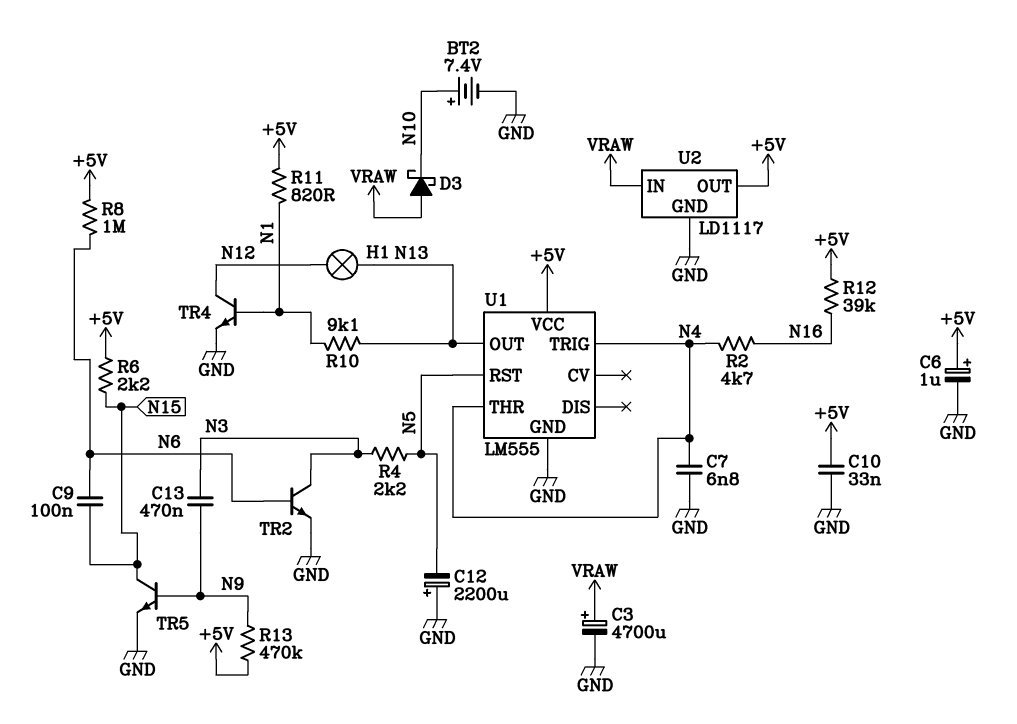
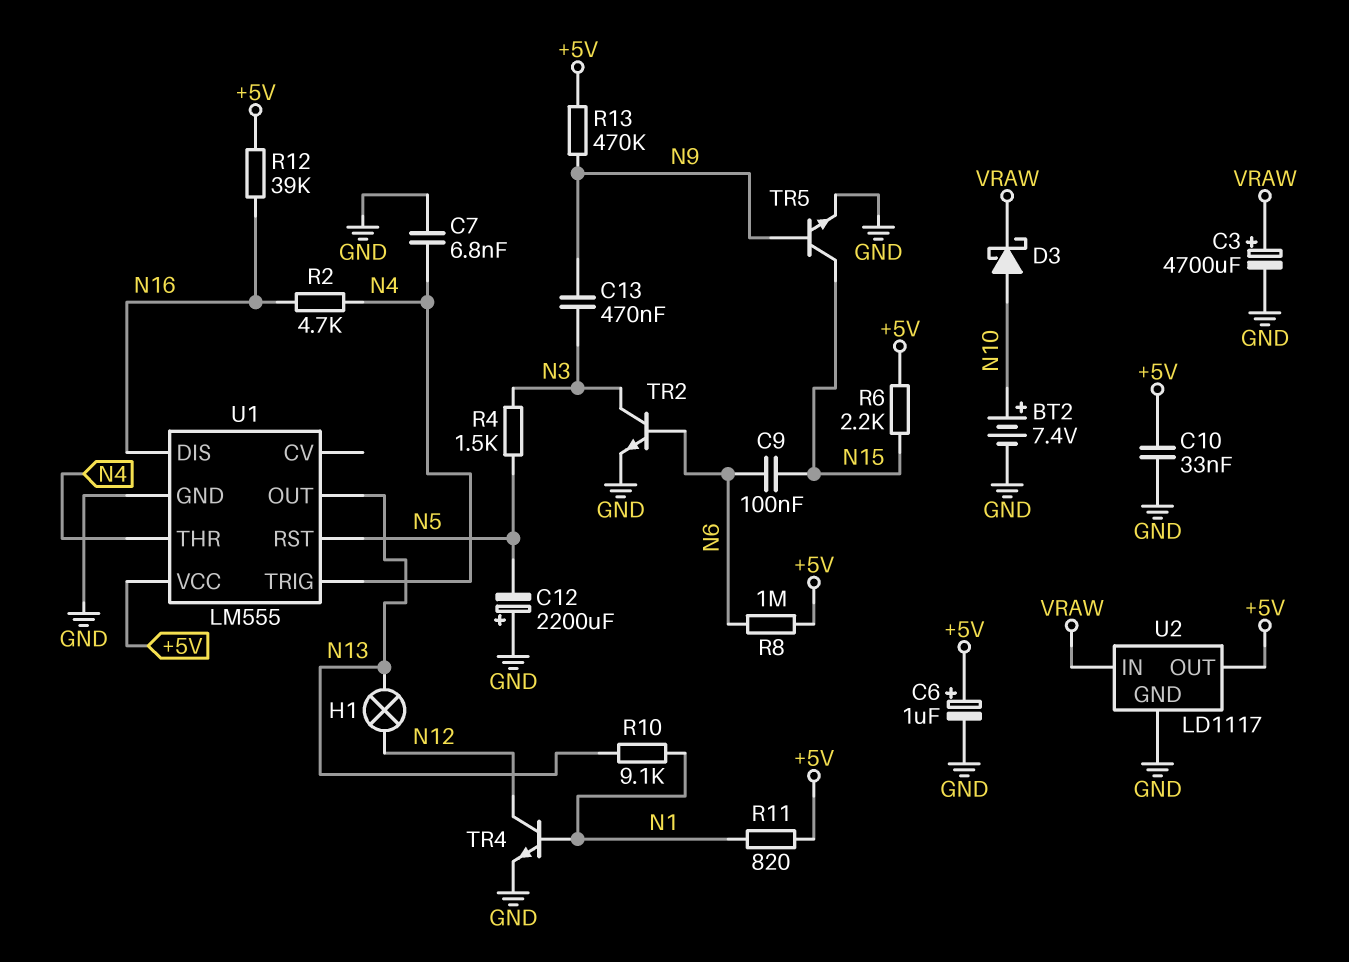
D3: schottky (A VRAW, K N10) -> schottky (A N10, K VRAW)
R4: 2.2k (N3, N5) -> 1.5k (N3, N5)
U1 pin DIS: none -> N16

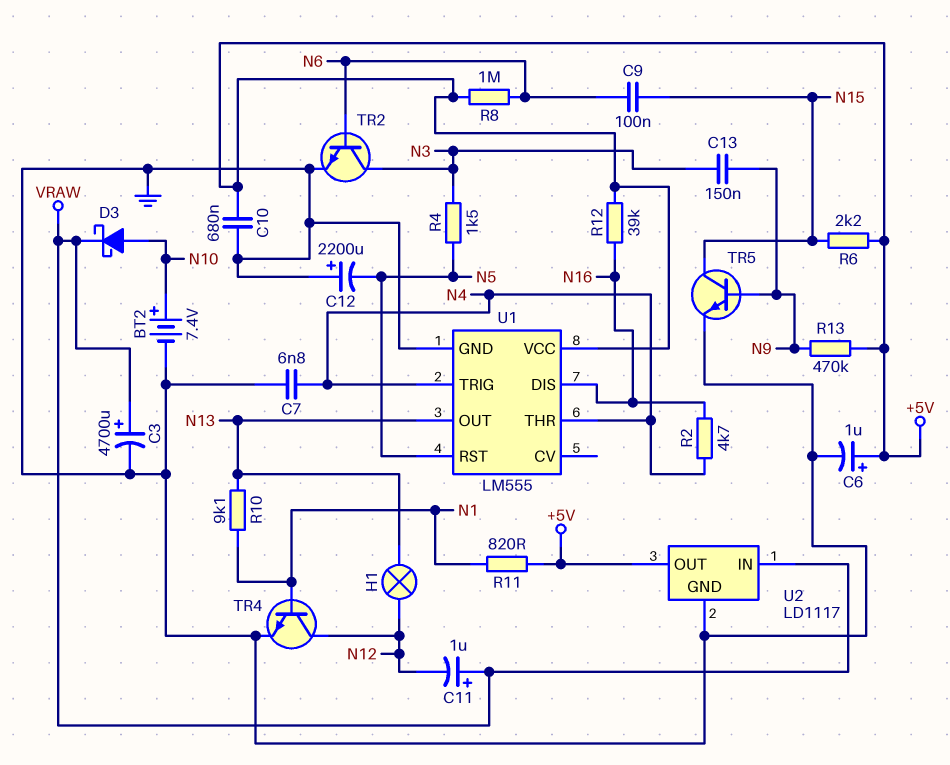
C10: 33nF (+5V, GND) -> 680nF (+5V, GND)
C11: none -> 1uF (plus VRAW, minus N12)
C13: 470nF (N3, N9) -> 150nF (N3, N9)

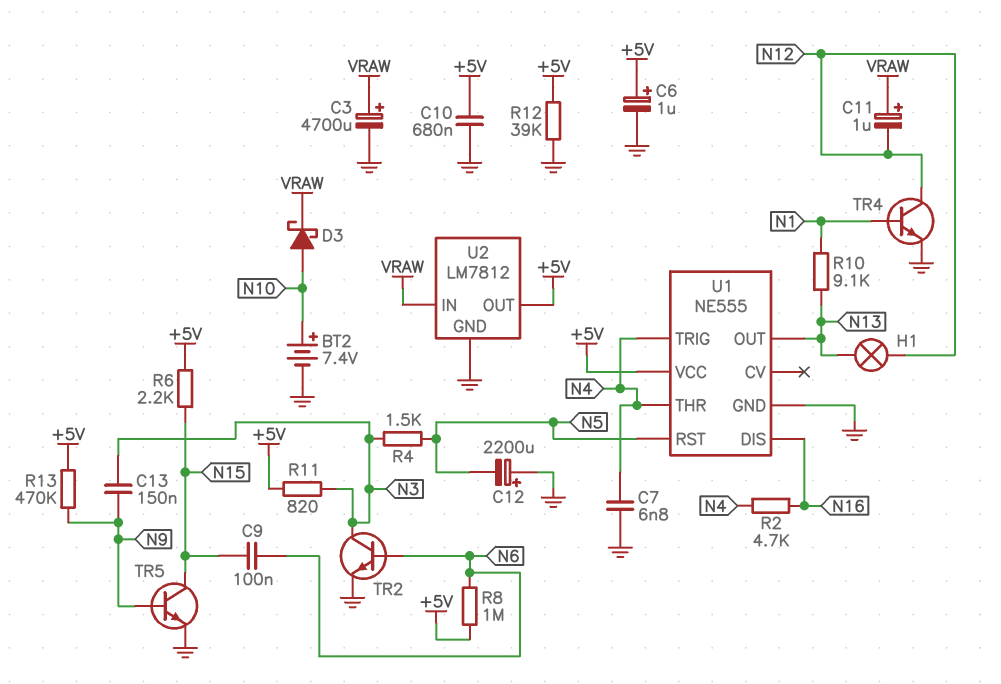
R11: 820 (+5V, N1) -> 820 (+5V, N3)
R12: 39k (+5V, N16) -> 39k (+5V, GND)
U1: LM555 -> NE555
U2: LD1117 -> LM7812

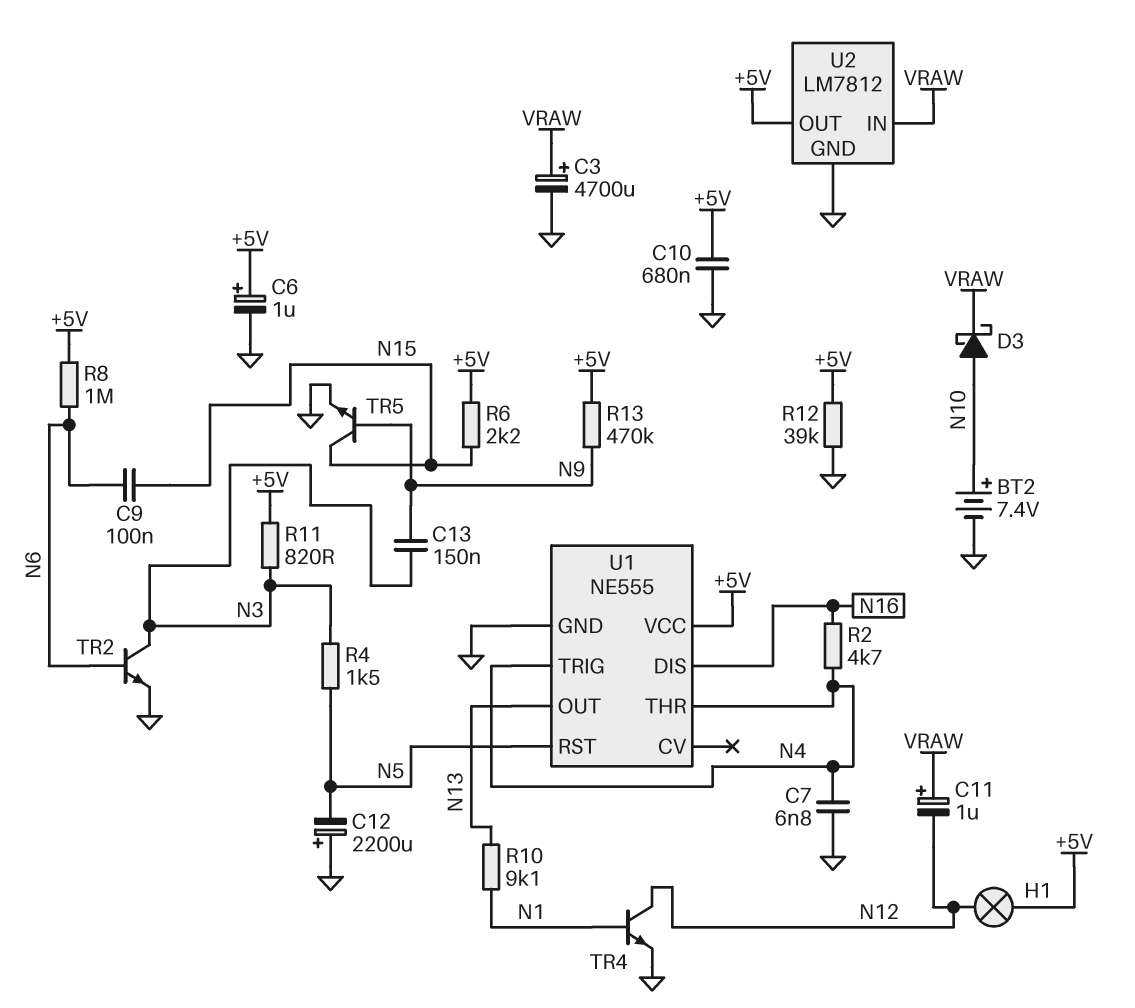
H1: lamp (N12, N13) -> lamp (+5V, N12)

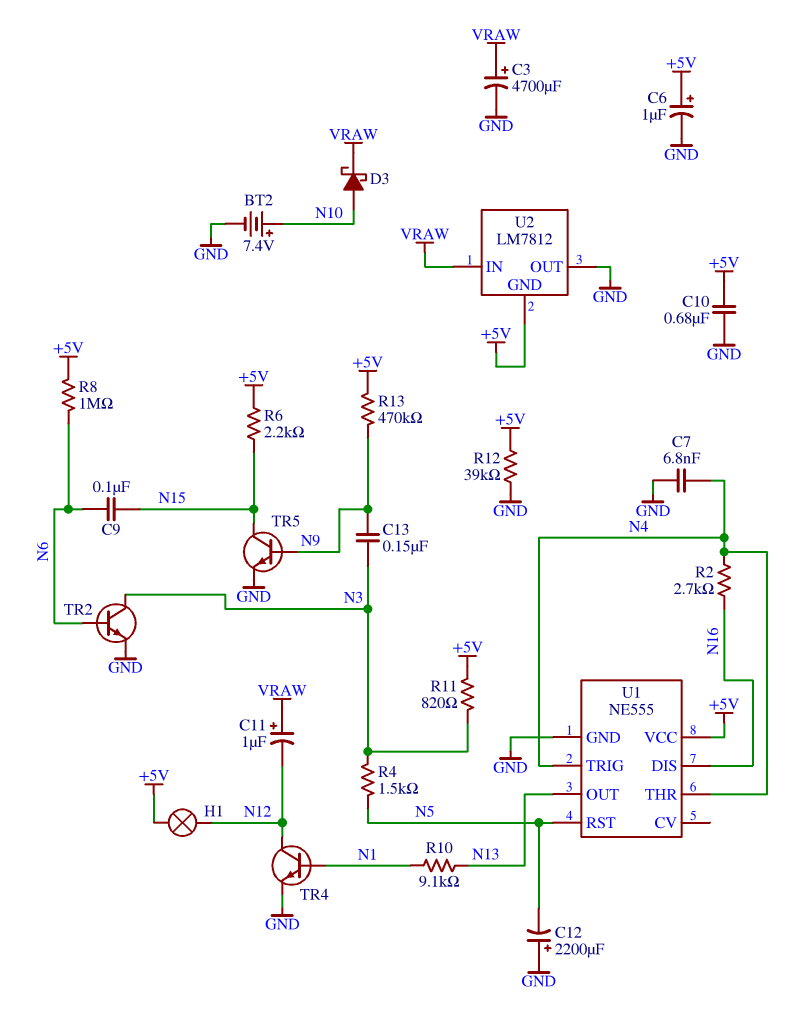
R2: 4.7k (N4, N16) -> 2.7k (N4, N16)
U2 pin GND: GND -> +5V
U2 pin OUT: +5V -> GND

